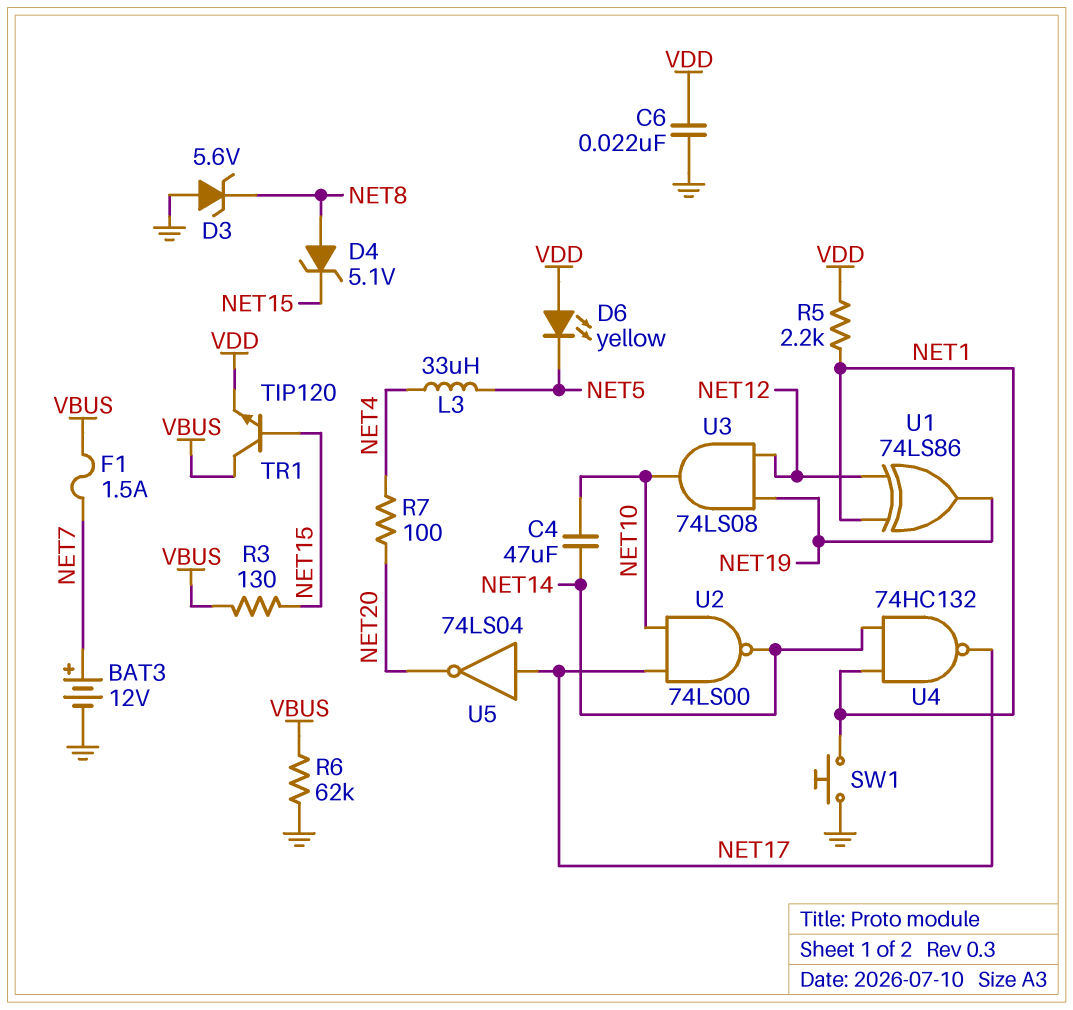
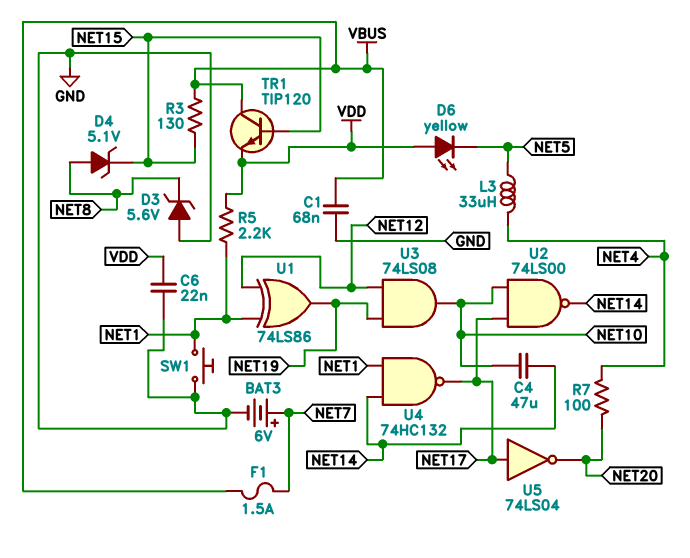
BAT3: 12V (plus NET7, minus GND) -> 6V (plus NET7, minus GND)
C1: none -> 68nF (GND, VBUS)
R6: 62k (GND, VBUS) -> none

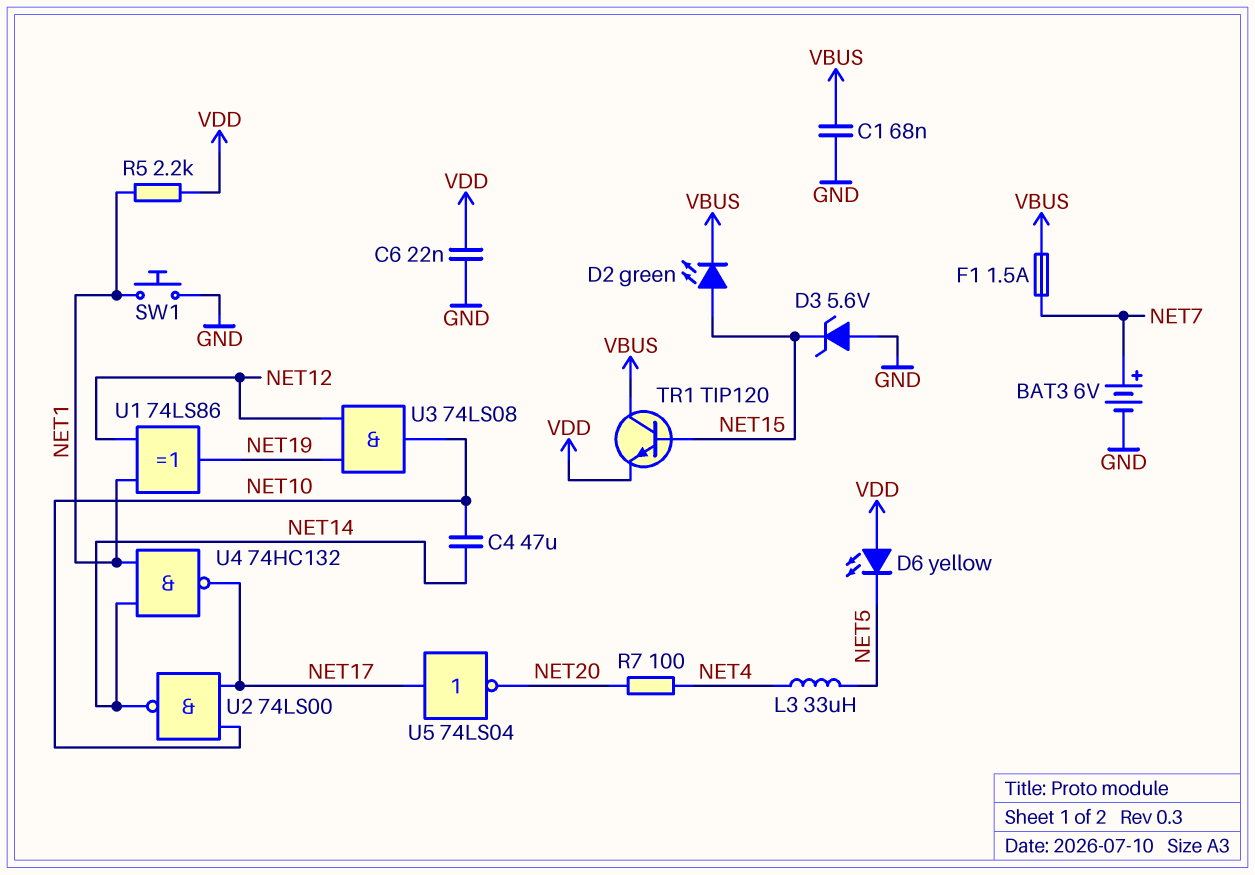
D2: none -> LED green (A NET15, K VBUS)
D3: zener 5.6V (A GND, K NET8) -> zener 5.6V (A GND, K NET15)
D4: zener 5.1V (A NET8, K NET15) -> none
R3: 130 (NET15, VBUS) -> none

